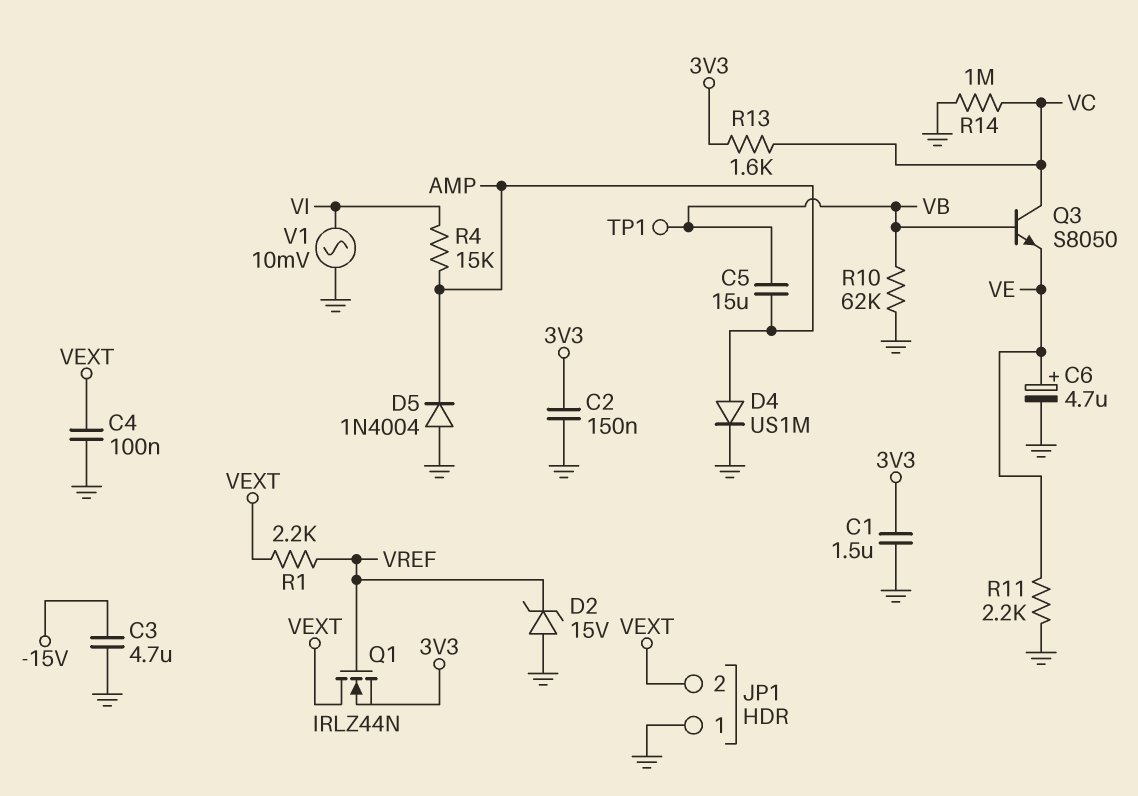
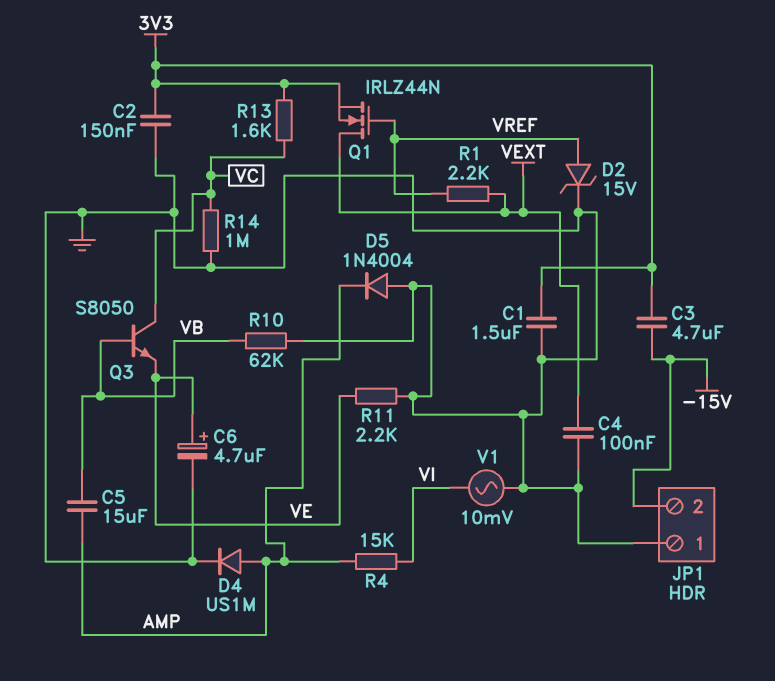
C3: 4.7uF (-15V, GND) -> 4.7uF (-15V, 3V3)
D2: zener 15V (A GND, K VREF) -> zener 15V (A VREF, K GND)
JP1 pin 2: VEXT -> -15V
TP1: test point (VB) -> none

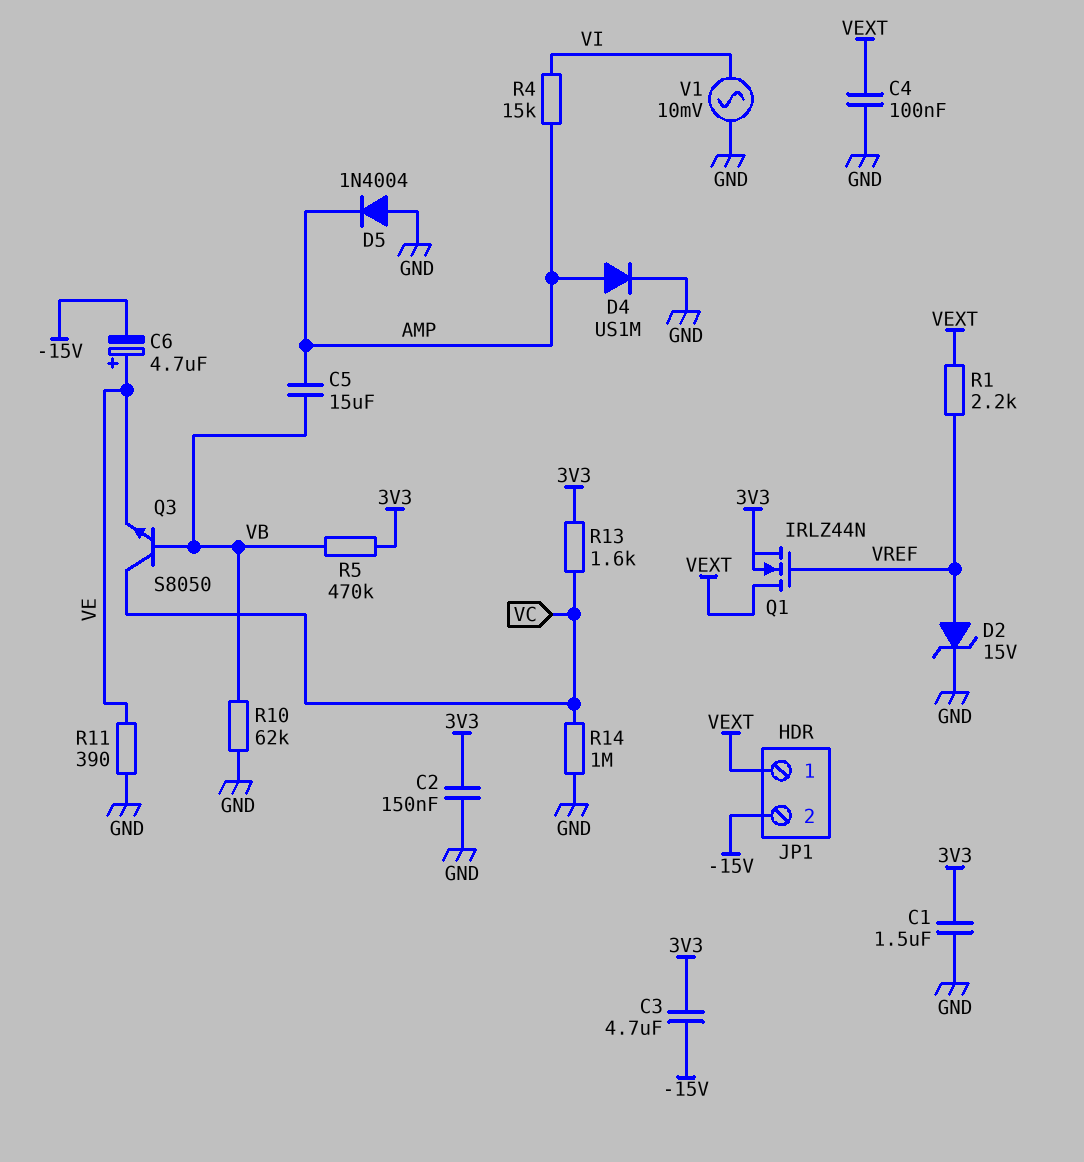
C6: 4.7uF (plus VE, minus GND) -> 4.7uF (plus VE, minus -15V)
JP1 pin 1: GND -> VEXT
R5: none -> 470k (3V3, VB)
R11: 2.2k (GND, VE) -> 390 (GND, VE)

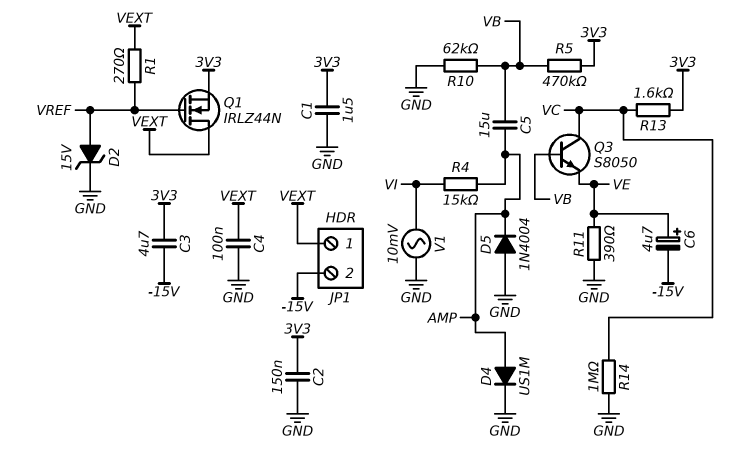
R1: 2.2k (VEXT, VREF) -> 270 (VEXT, VREF)

